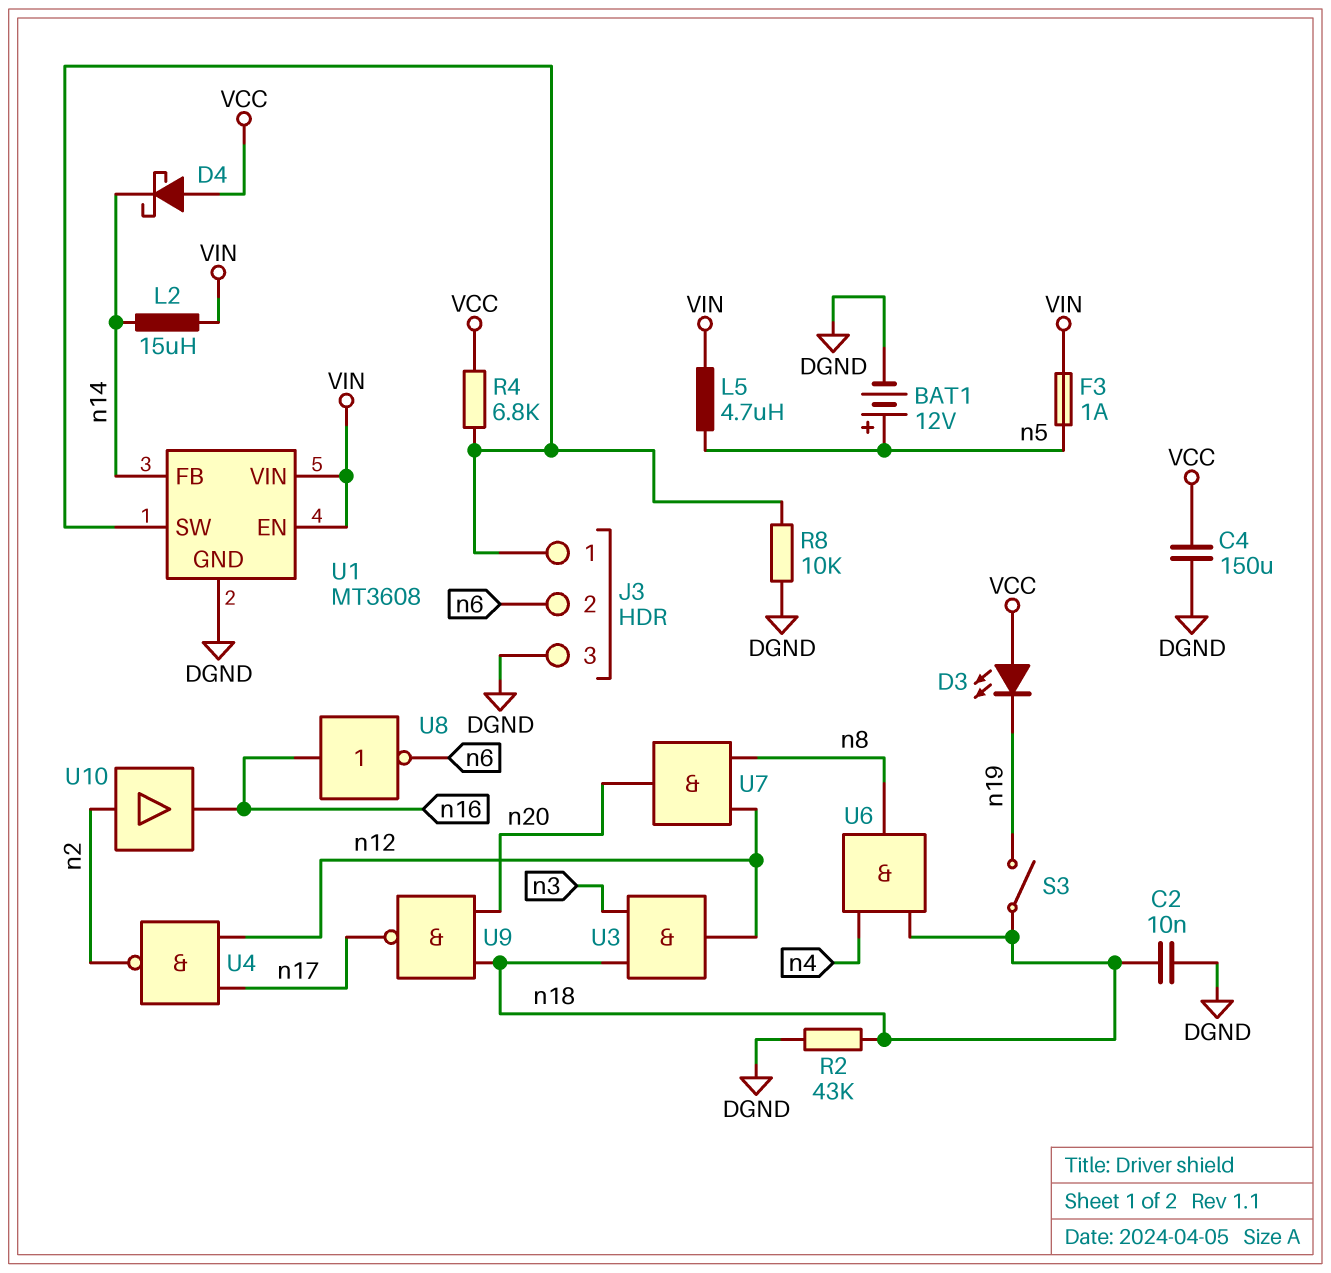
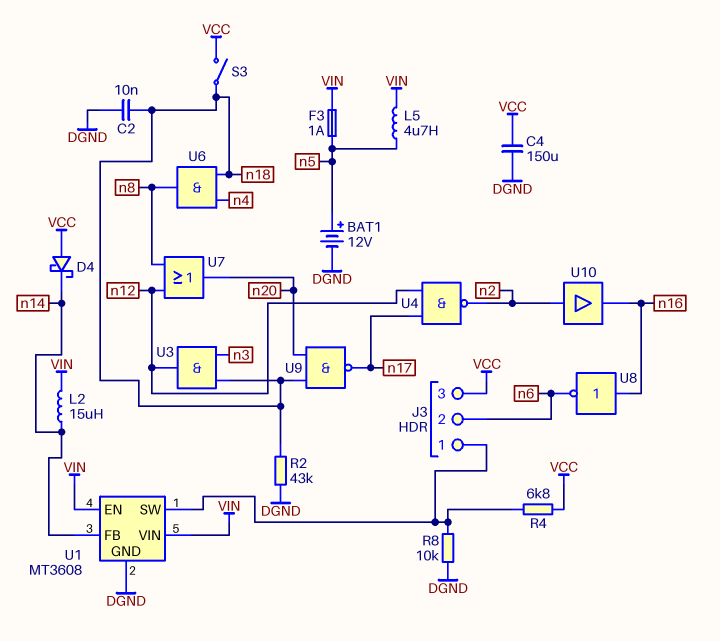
D3: LED (A VCC, K n19) -> none
J3 pin 3: DGND -> VCC
S3: switch (n18, n19) -> switch (VCC, n18)
U7: AND (in n8, in n12, out n20) -> OR (in n8, in n12, out n20)

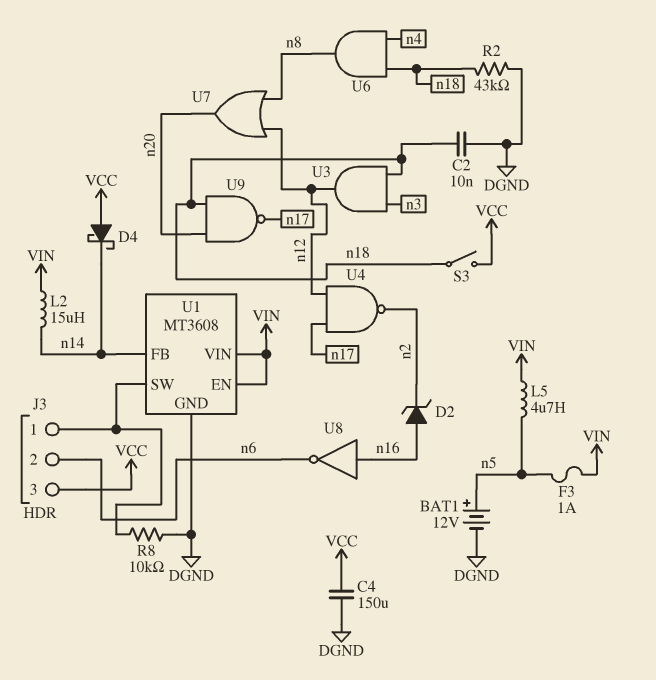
D2: none -> zener (A n16, K n2)
R4: 6.8k (J3/1, VCC) -> none
U10: buffer (in n2, out n16) -> none

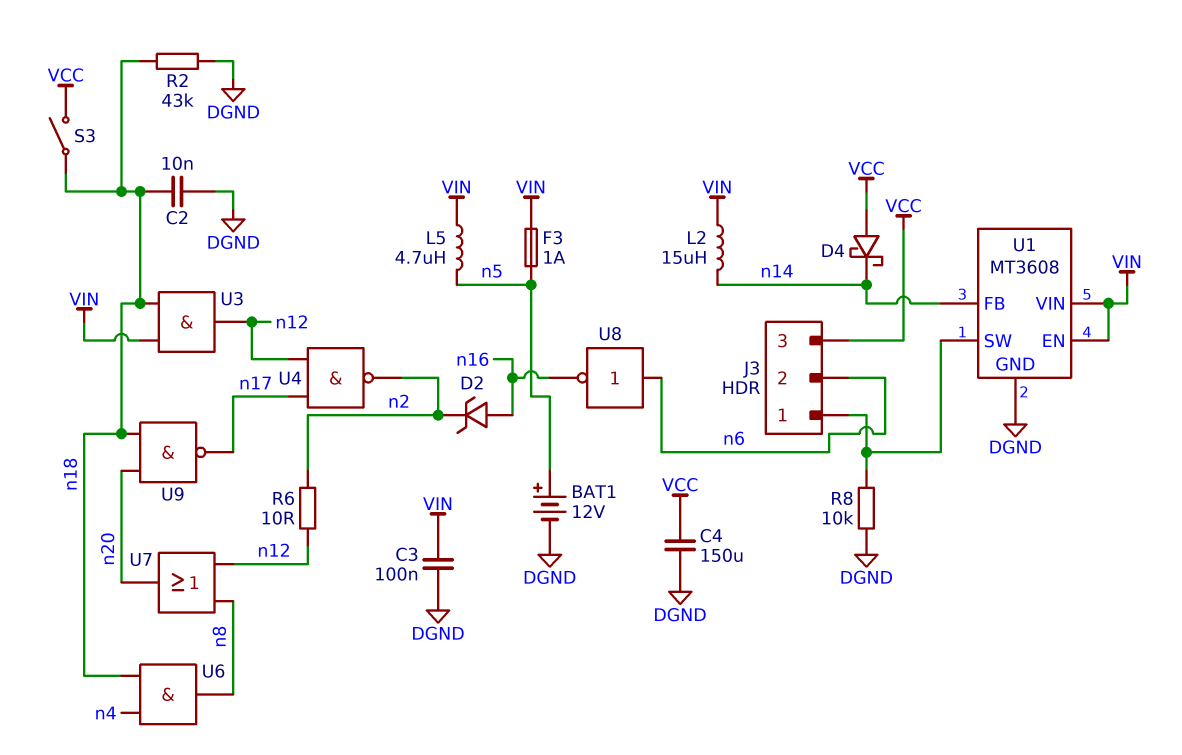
C3: none -> 100nF (DGND, VIN)
R6: none -> 10 (n2, n12)
U3: AND (in n3, in n18, out n12) -> AND (in VIN, in n18, out n12)
U8: NOT (in n16, out n6) -> NOT (in n6, out n16)

